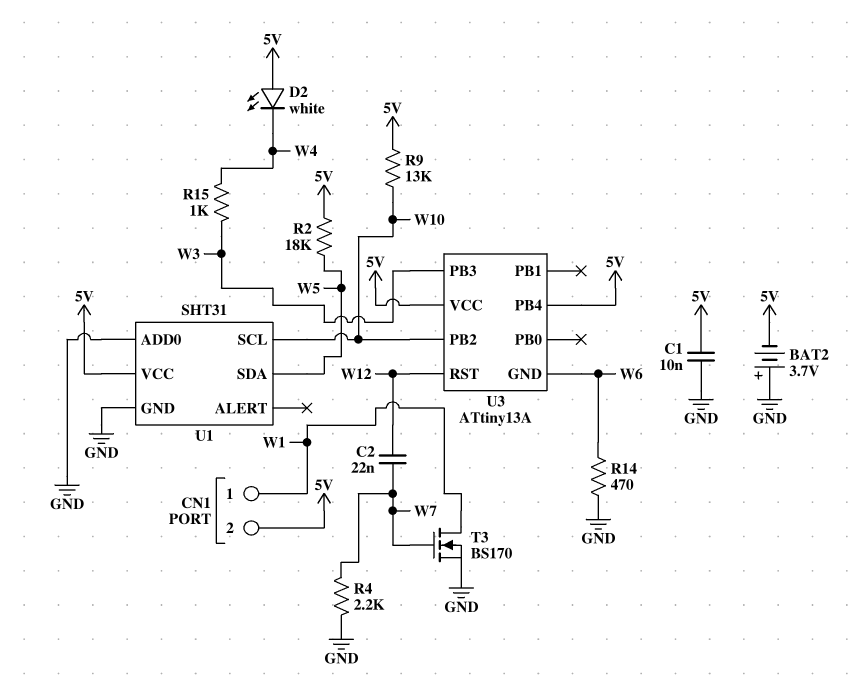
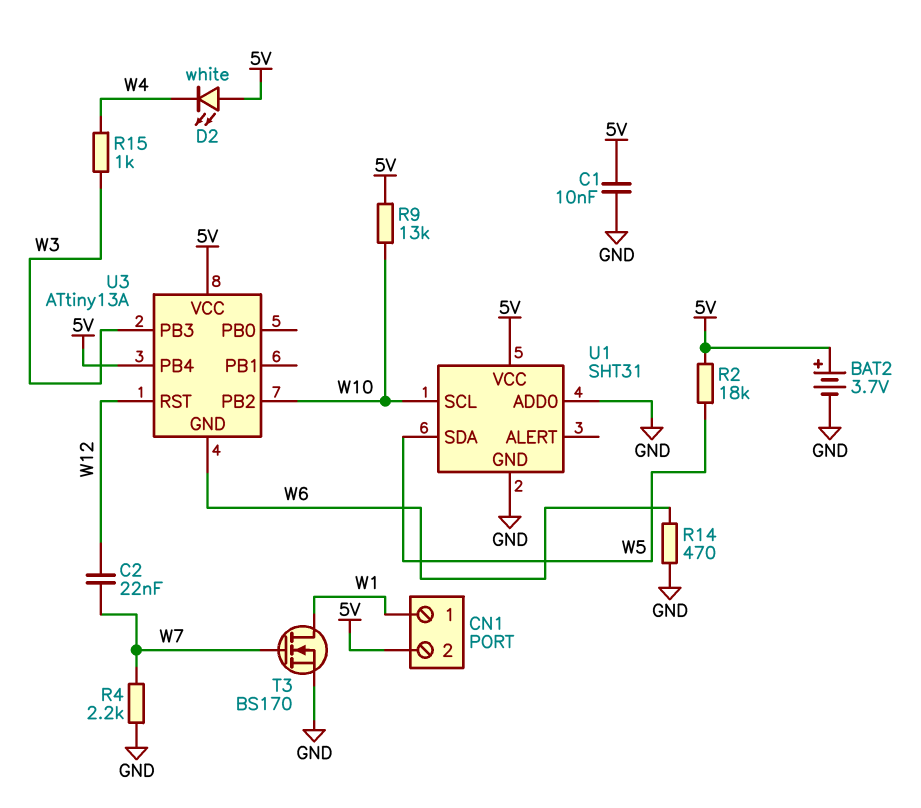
BAT2: 3.7V (plus GND, minus 5V) -> 3.7V (plus 5V, minus GND)

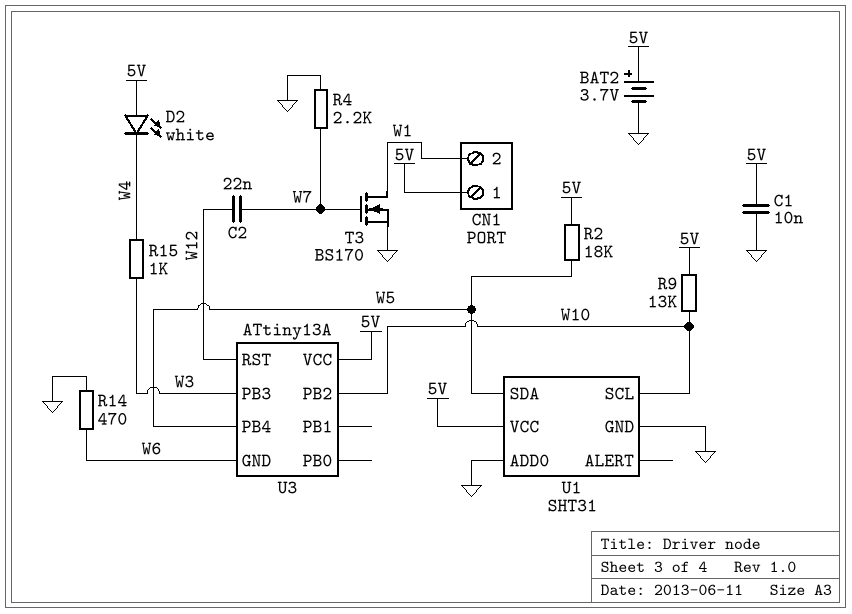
CN1 pin 1: W1 -> 5V
CN1 pin 2: 5V -> W1
U3 pin PB4: 5V -> W5

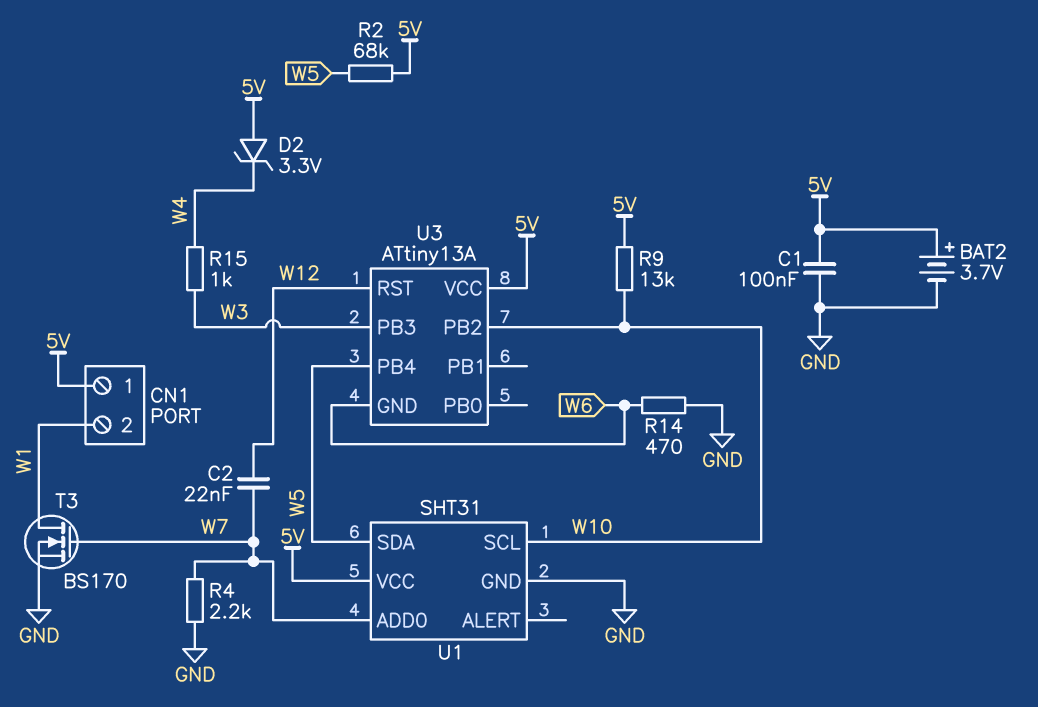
C1: 10nF (5V, GND) -> 100nF (5V, GND)
D2: LED white (A 5V, K W4) -> zener 3.3V (A 5V, K W4)
R2: 18k (5V, W5) -> 68k (5V, W5)
U1 pin ADD0: GND -> W7

